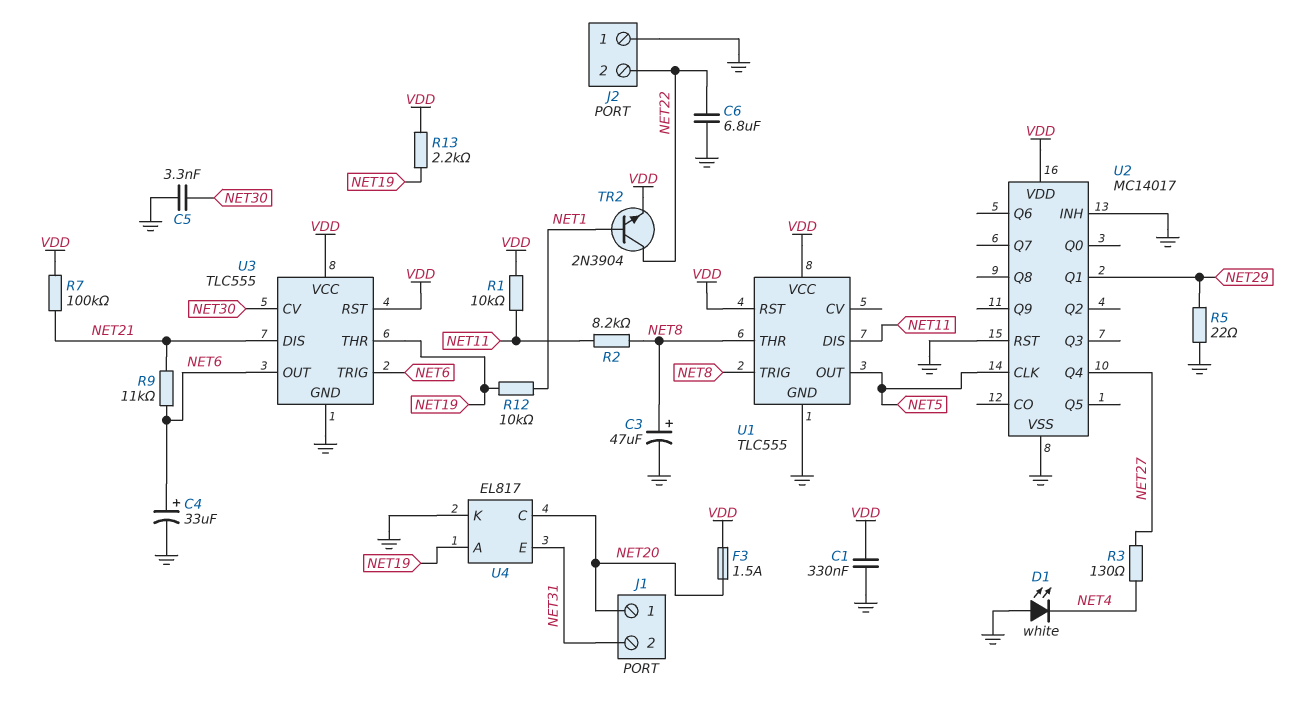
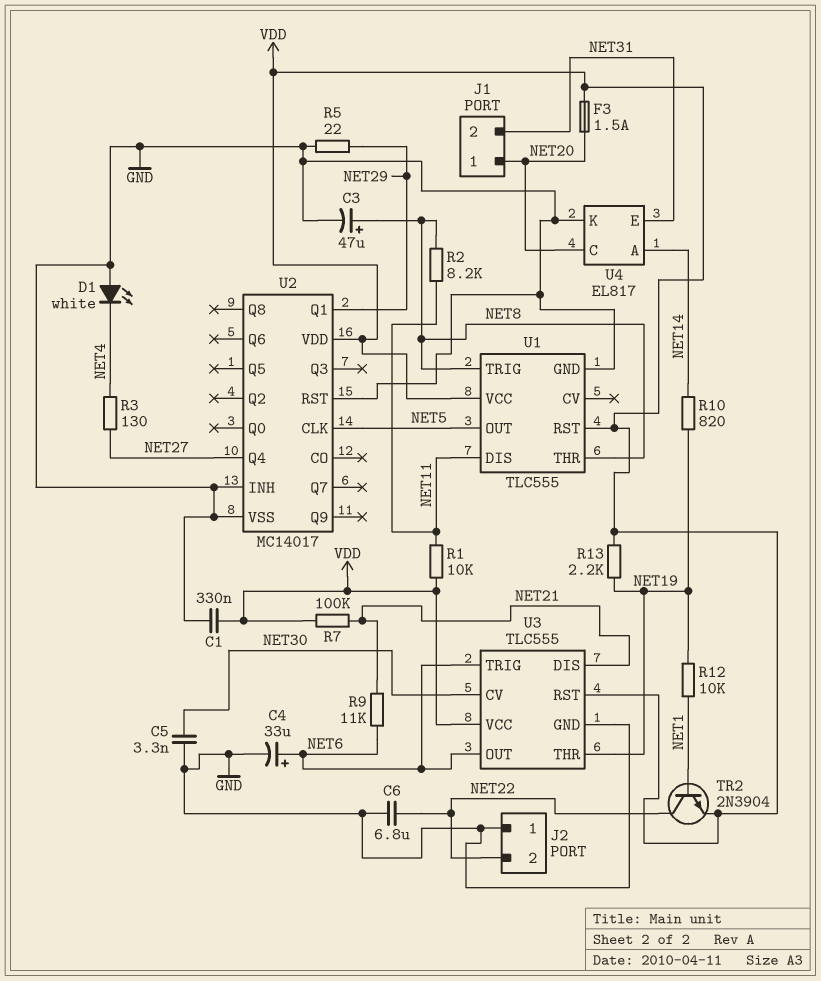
R10: none -> 820 (NET14, NET19)
U4 pin A: NET19 -> NET14

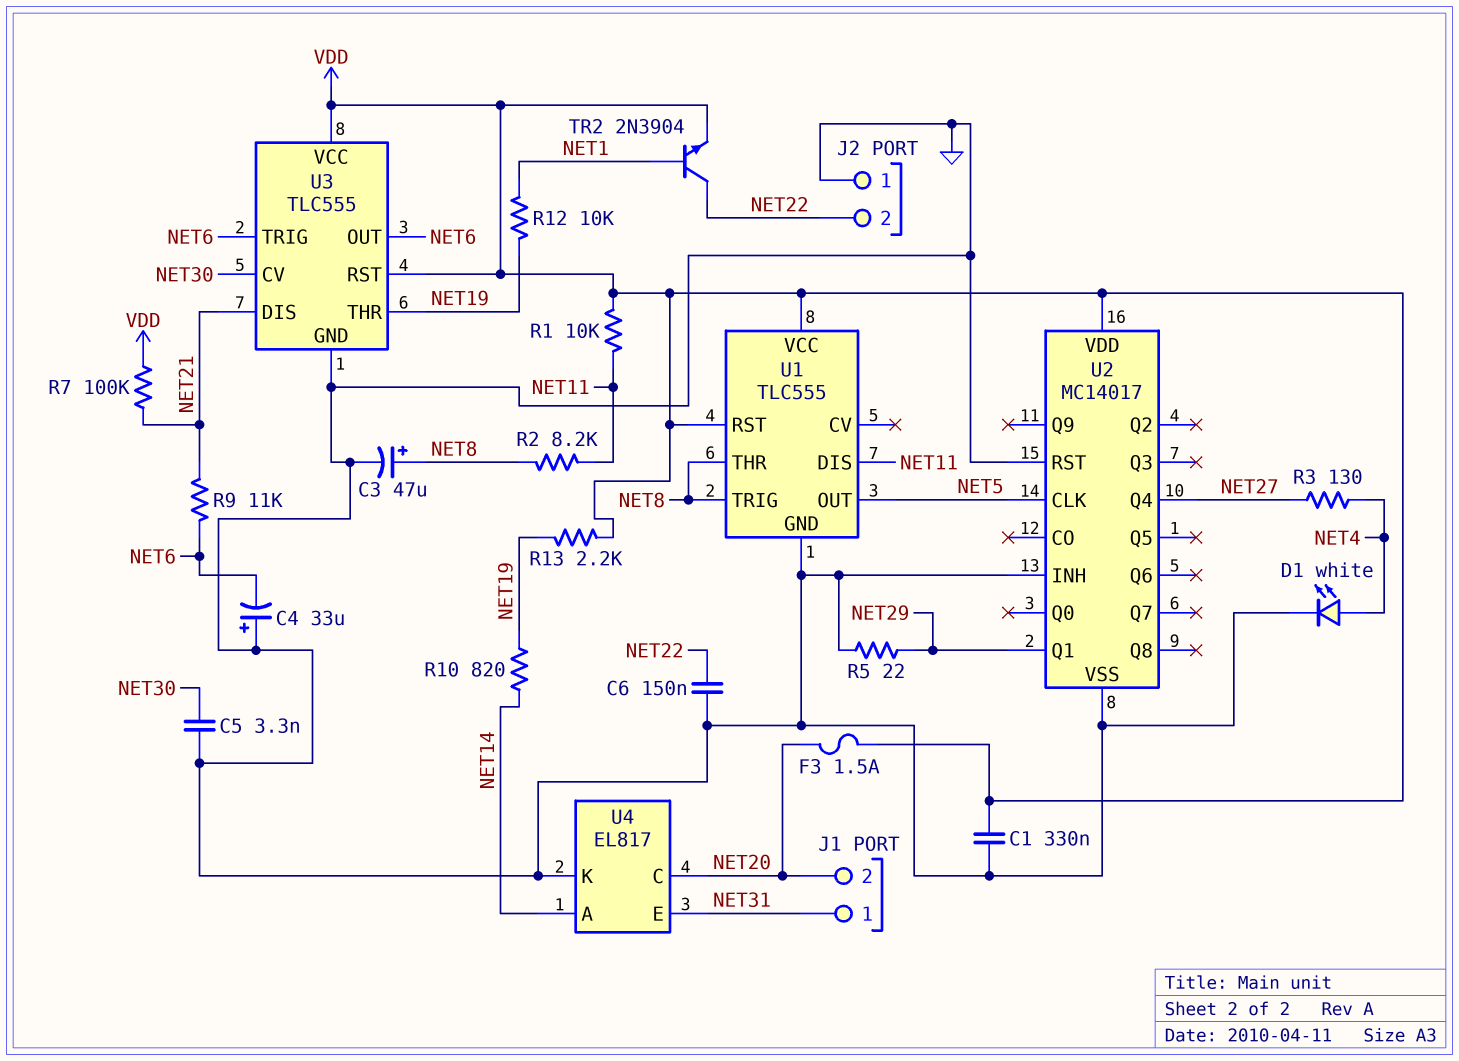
C4: 33uF (plus NET6, minus GND) -> 33uF (plus GND, minus NET6)
C6: 6.8uF (GND, NET22) -> 150nF (GND, NET22)
D1: LED white (A GND, K NET4) -> LED white (A NET4, K GND)
J1 pin 1: NET20 -> NET31
J1 pin 2: NET31 -> NET20

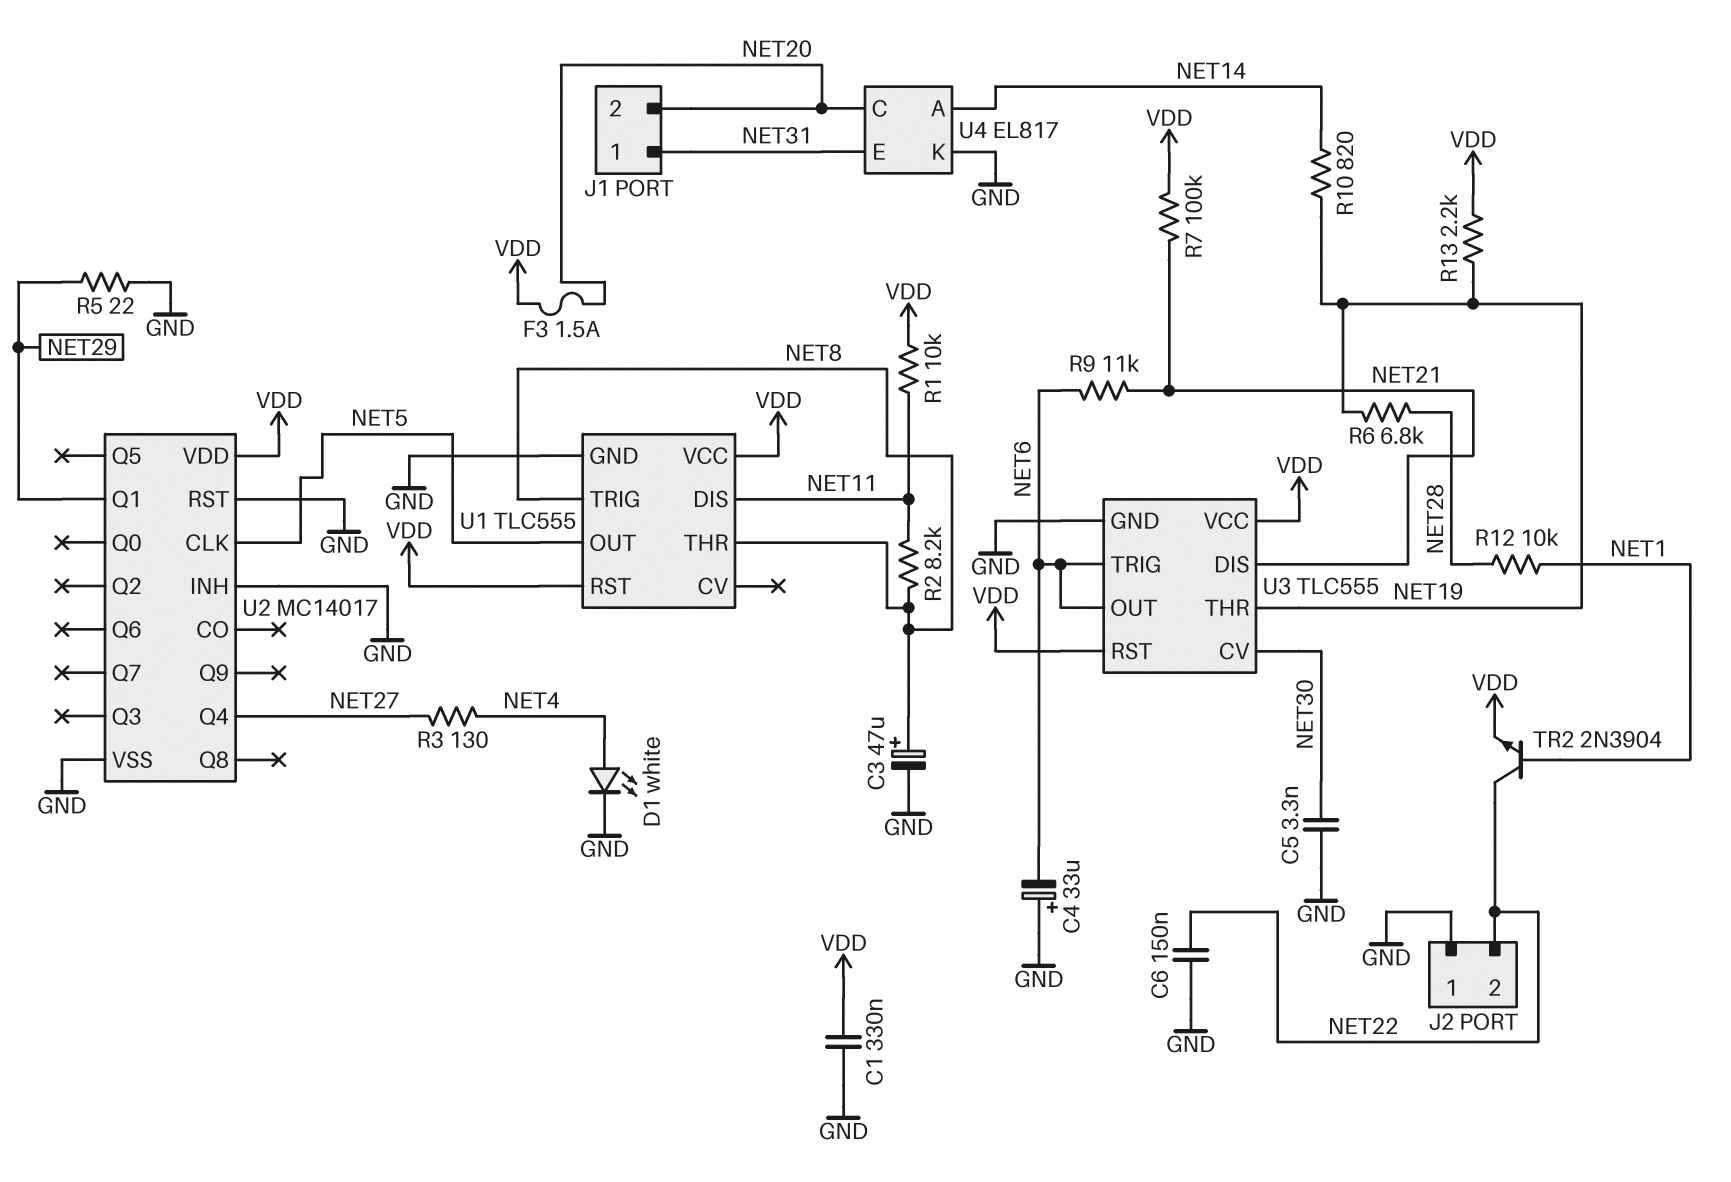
R6: none -> 6.8k (NET19, NET28)
R12: 10k (NET1, NET19) -> 10k (NET1, NET28)

